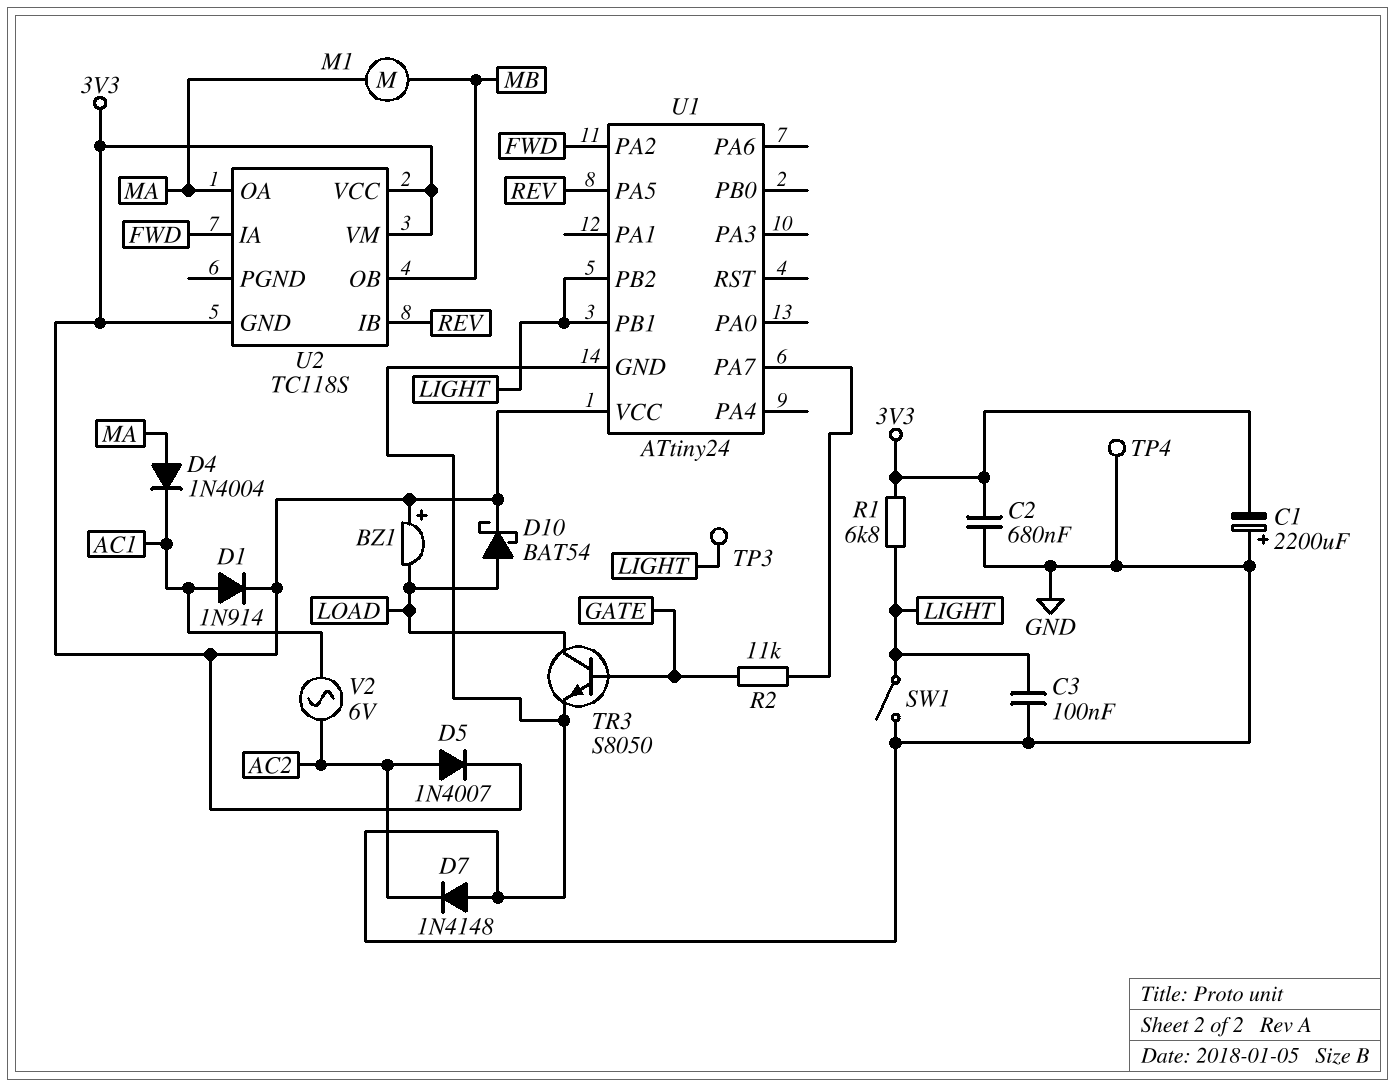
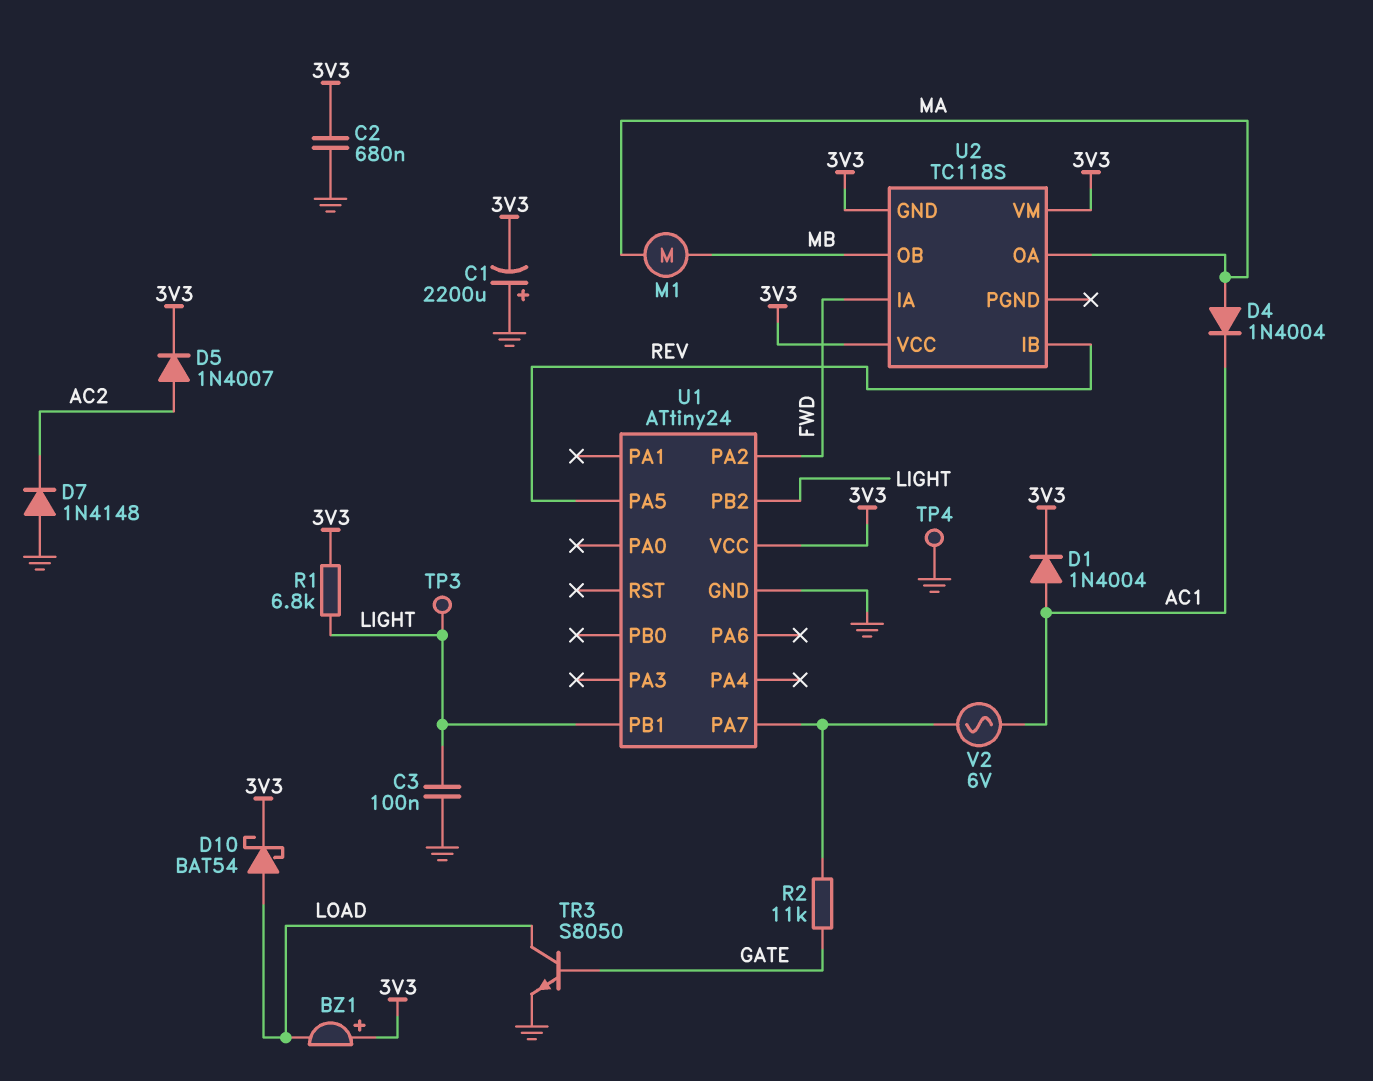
D1: diode 1N914 (A AC1, K 3V3) -> diode 1N4004 (A AC1, K 3V3)
SW1: switch (GND, LIGHT) -> none
V2: AC 6V (AC1, AC2) -> AC 6V (AC1, U1/PA7)

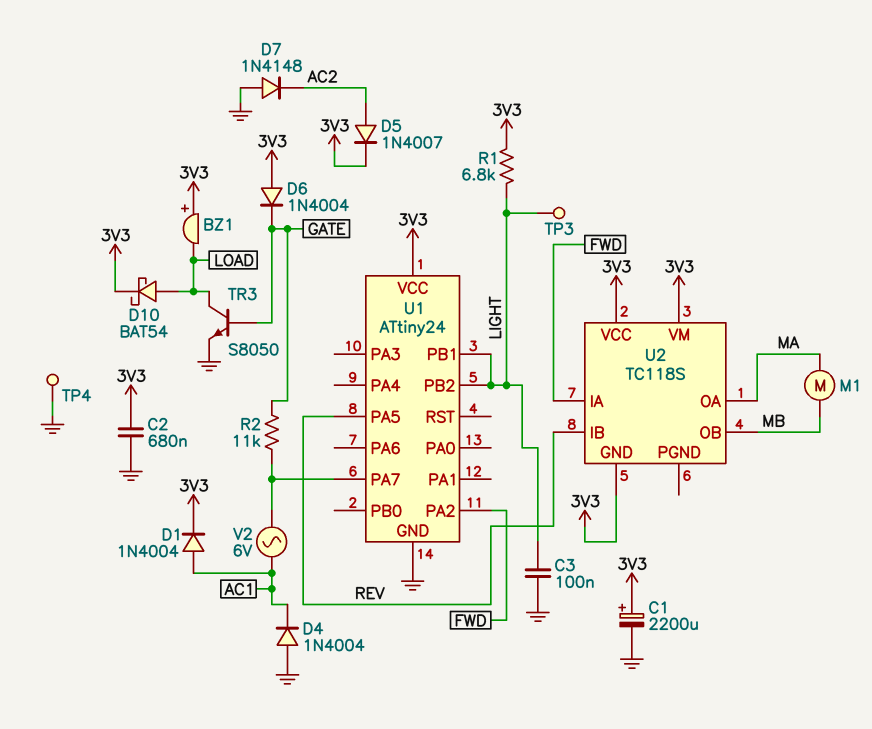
C1: 2200uF (plus GND, minus 3V3) -> 2200uF (plus 3V3, minus GND)
D4: diode 1N4004 (A MA, K AC1) -> diode 1N4004 (A GND, K AC1)
D6: none -> diode 1N4004 (A 3V3, K GATE)

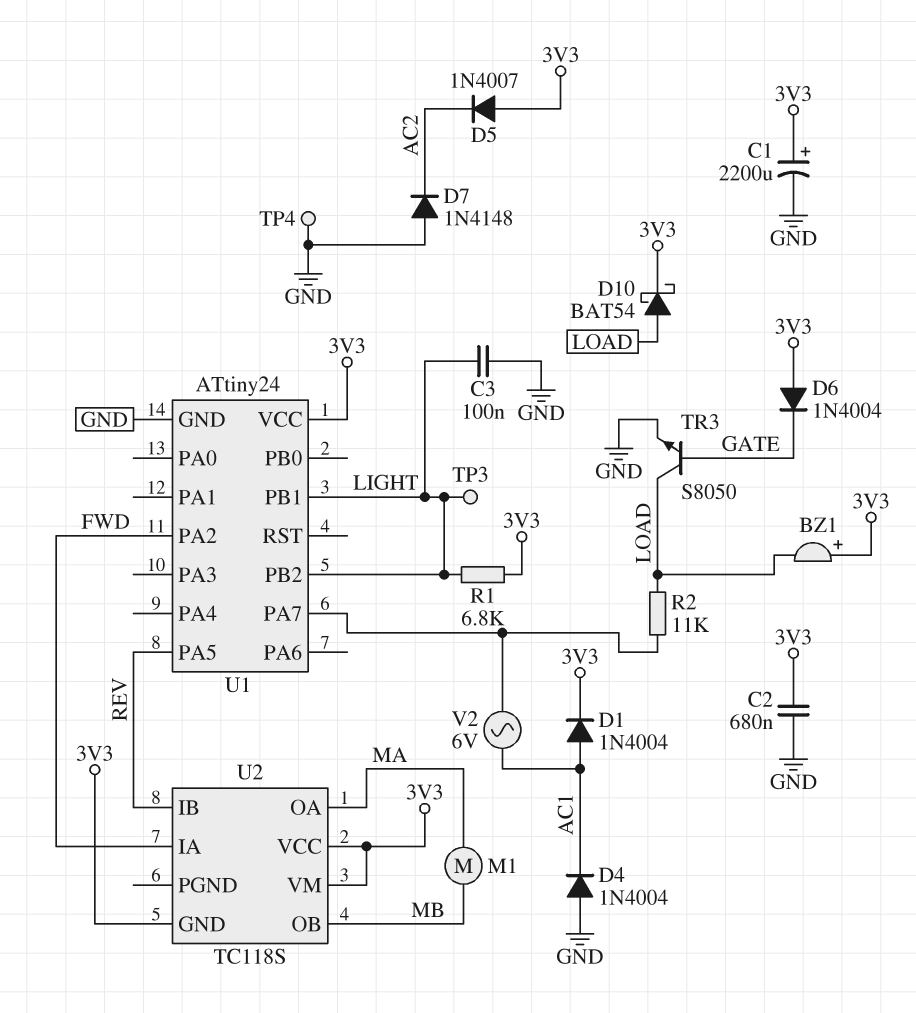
D5: diode 1N4007 (A AC2, K 3V3) -> diode 1N4007 (A 3V3, K AC2)
R2: 11k (GATE, U1/PA7) -> 11k (LOAD, U1/PA7)

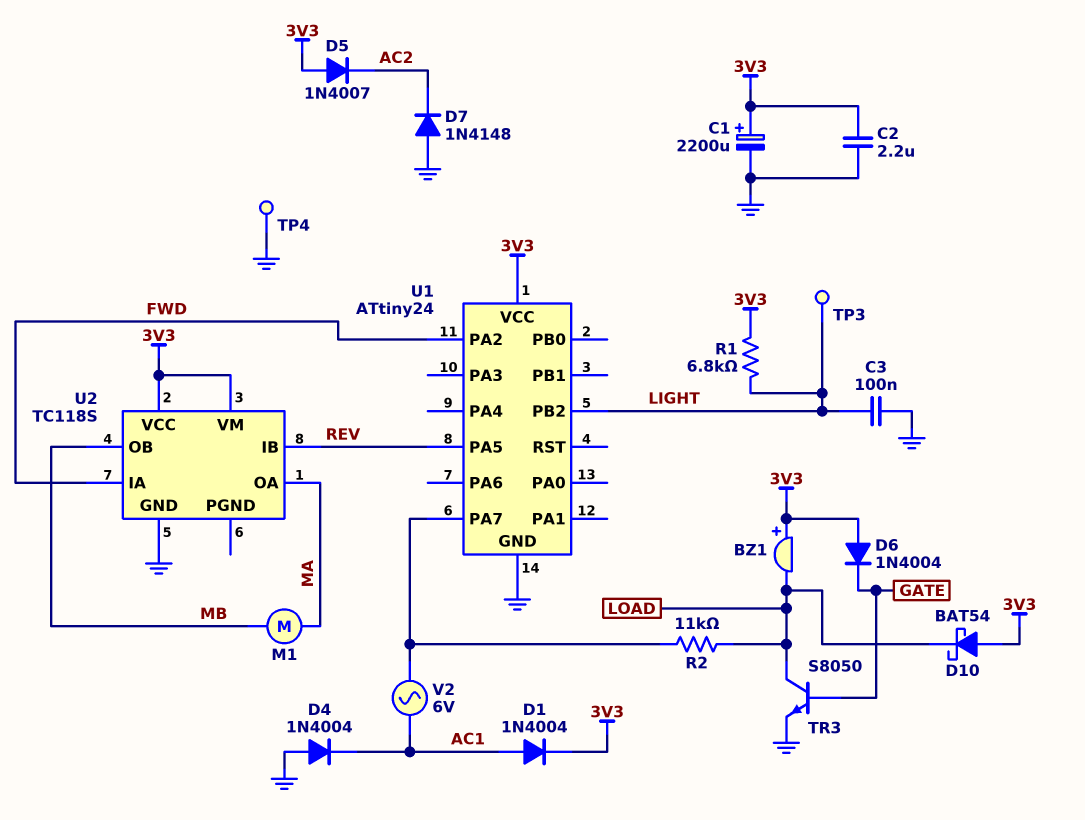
C2: 680nF (3V3, GND) -> 2.2uF (3V3, GND)
D10: schottky BAT54 (A LOAD, K 3V3) -> schottky BAT54 (A 3V3, K LOAD)
U1 pin PB1: LIGHT -> none
U2 pin GND: 3V3 -> GND

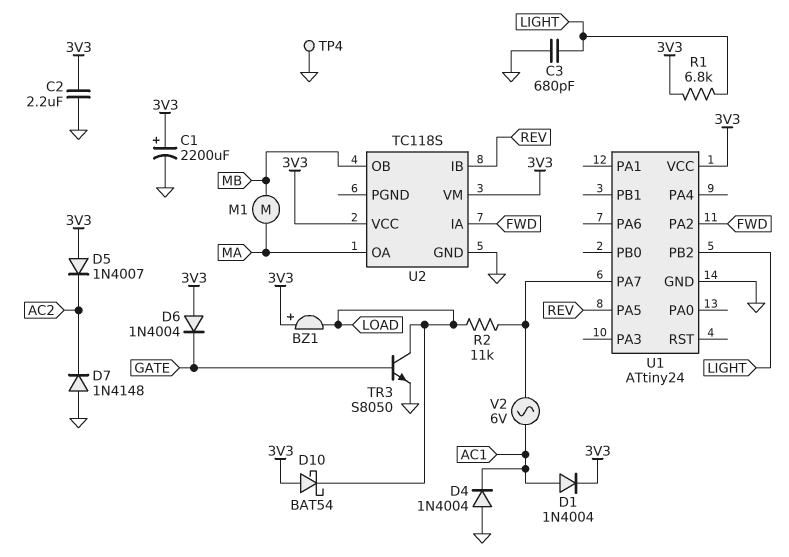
C3: 100nF (GND, LIGHT) -> 680pF (GND, LIGHT)
TP3: test point (LIGHT) -> none

